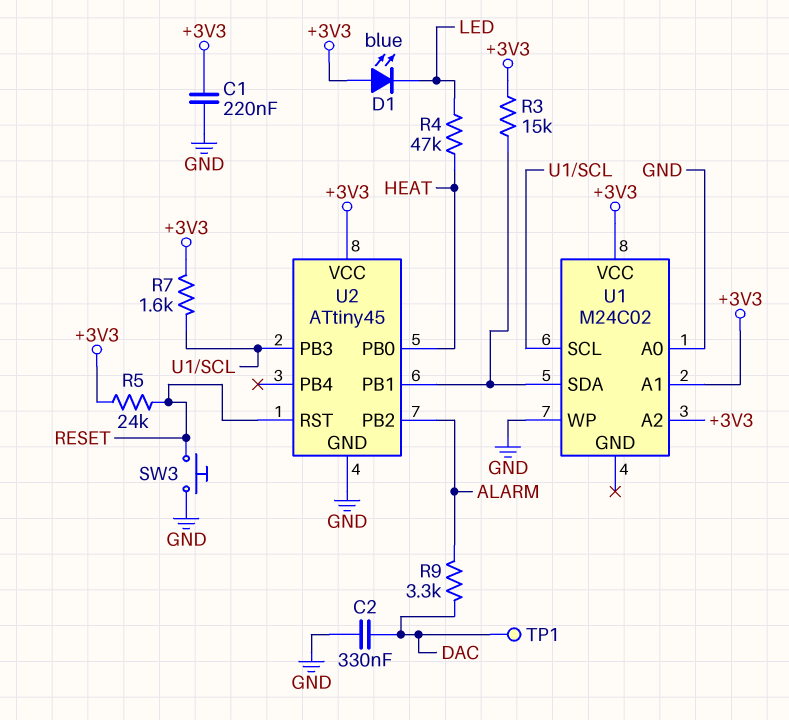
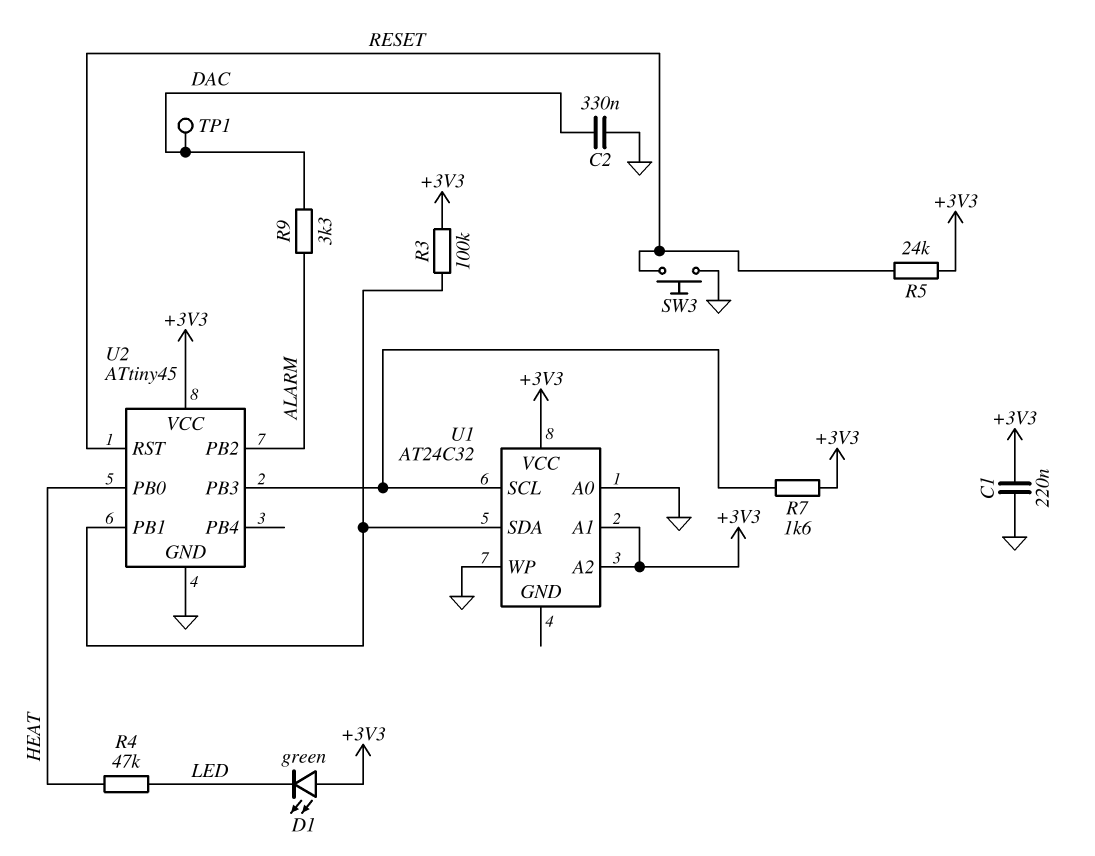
D1: LED blue (A +3V3, K LED) -> LED green (A +3V3, K LED)
R3: 15k (+3V3, U1/SDA) -> 100k (+3V3, U1/SDA)
U1: M24C02 -> AT24C32

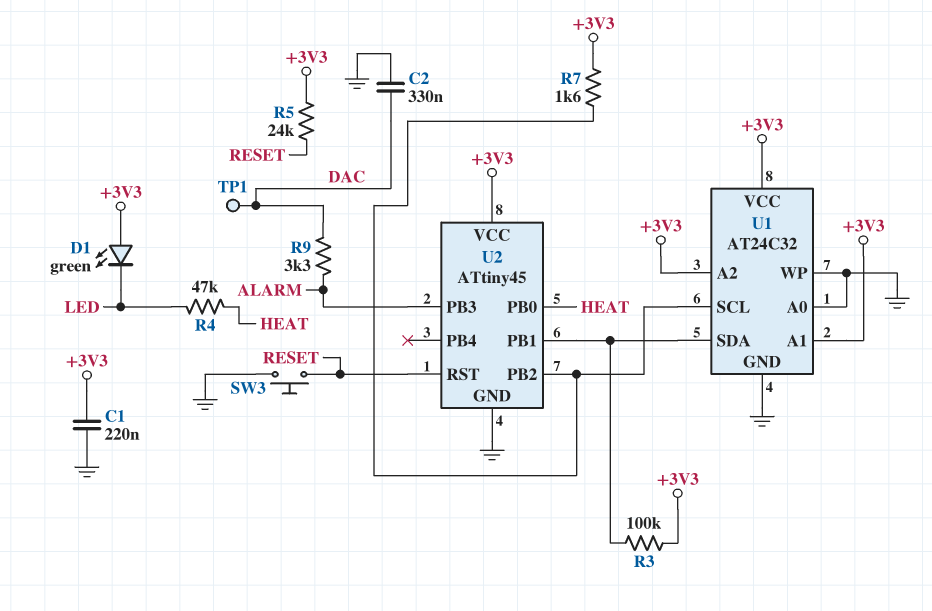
U1 pin GND: none -> GND
U2 pin PB2: ALARM -> U1/SCL
U2 pin PB3: U1/SCL -> ALARM

